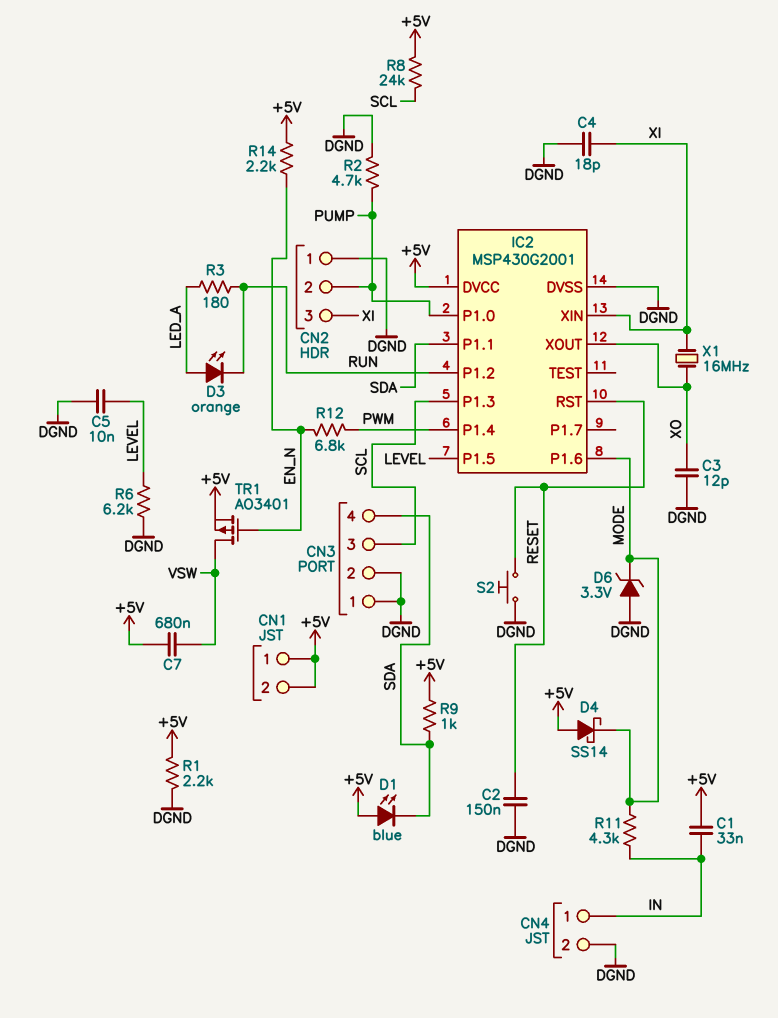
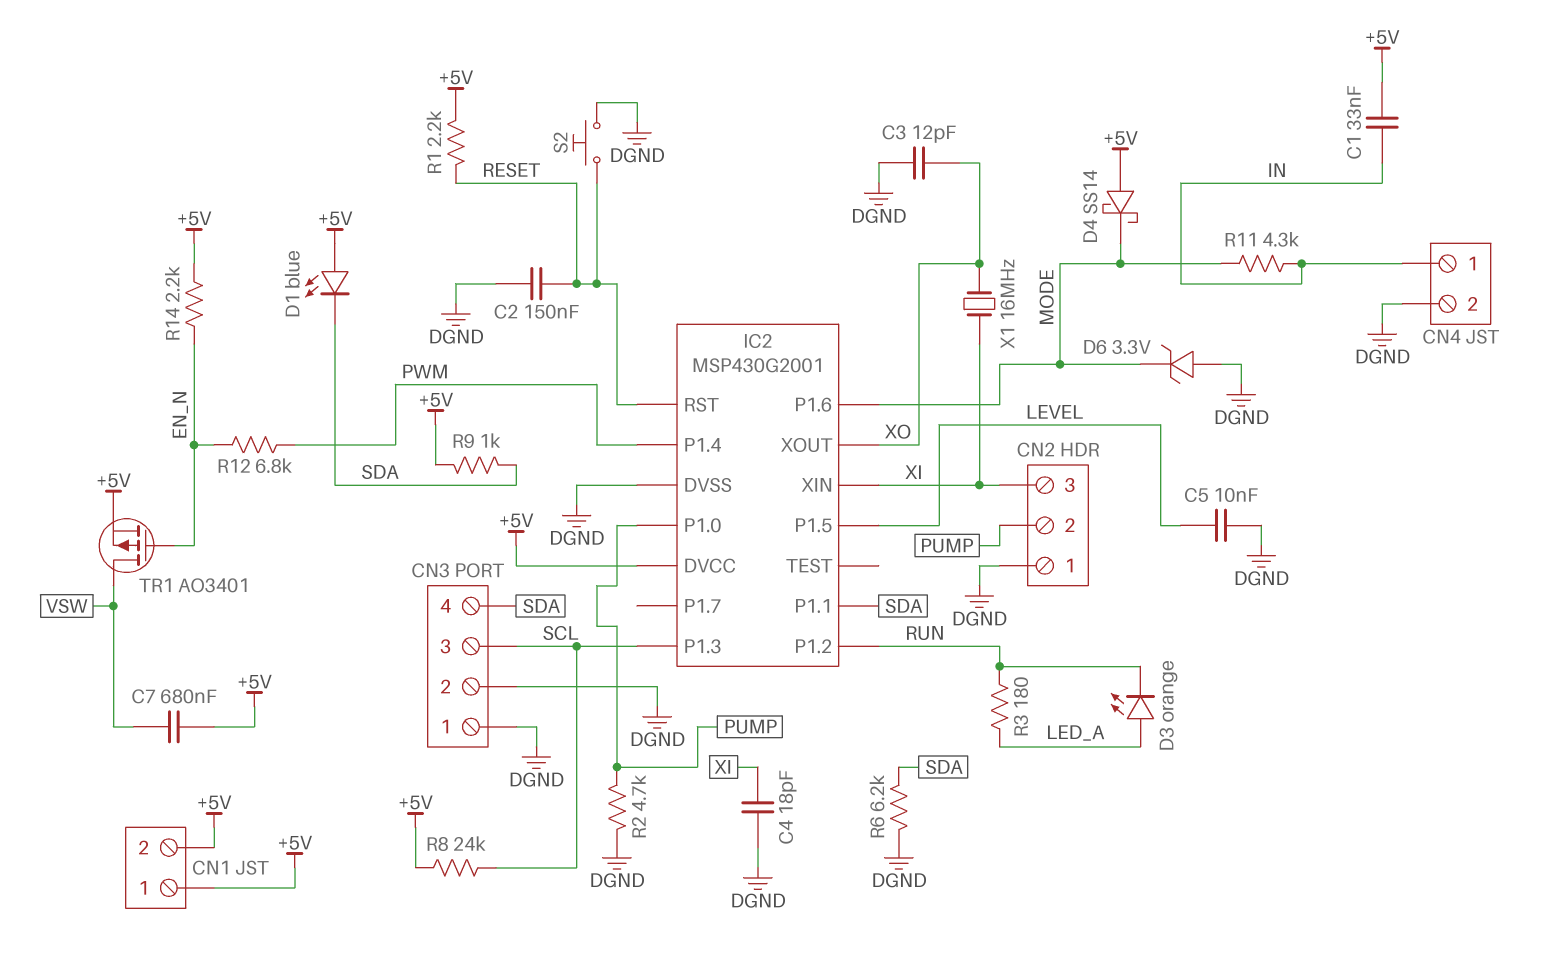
R1: 2.2k (+5V, DGND) -> 2.2k (+5V, RESET)
R6: 6.2k (DGND, LEVEL) -> 6.2k (DGND, SDA)

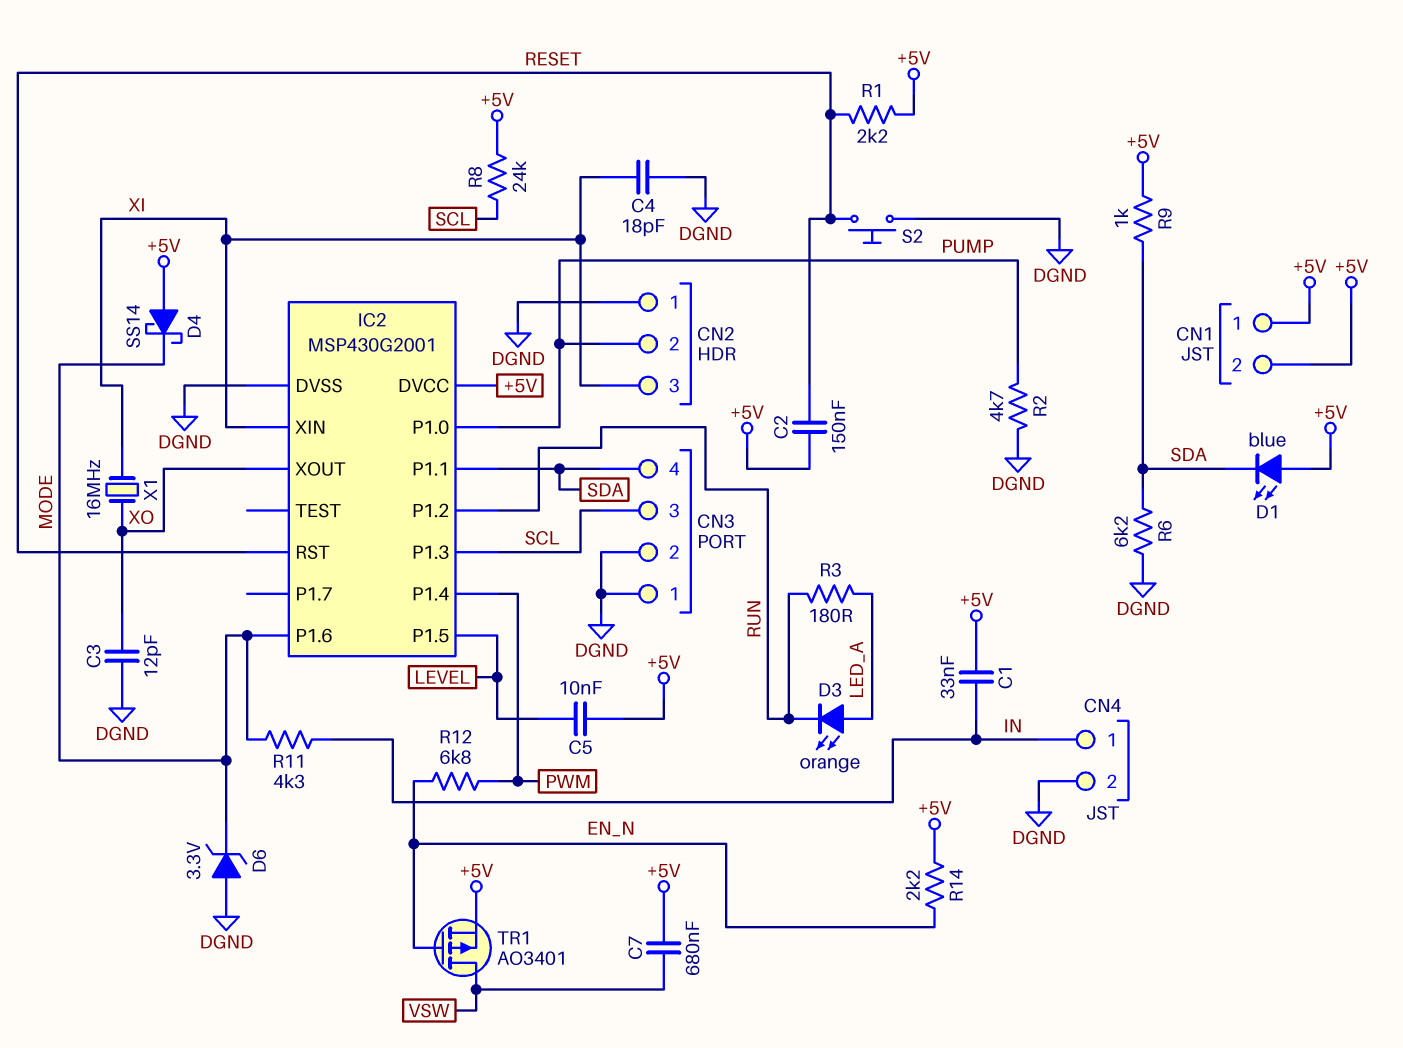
C2: 150nF (DGND, RESET) -> 150nF (+5V, RESET)
C5: 10nF (DGND, LEVEL) -> 10nF (+5V, LEVEL)

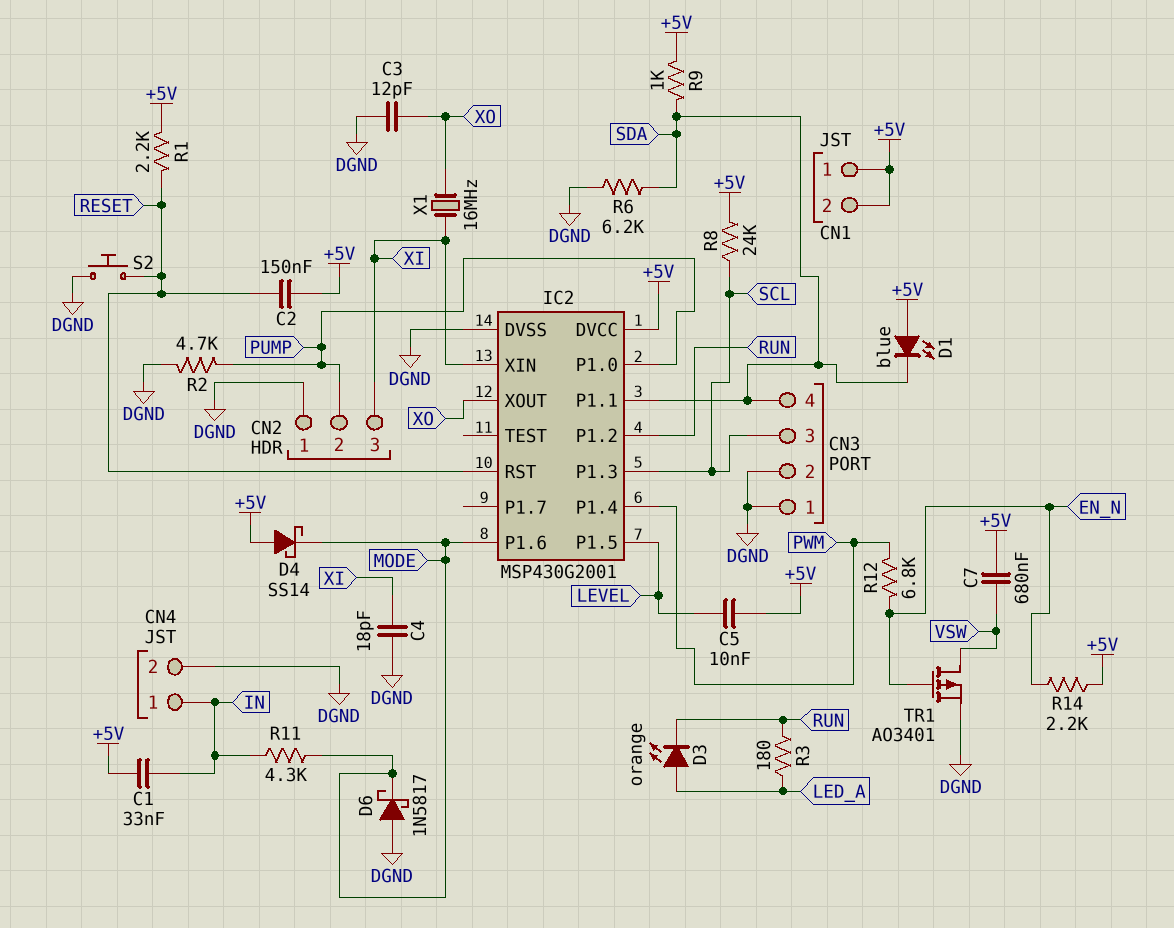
D6: zener 3.3V (A DGND, K MODE) -> schottky 1N5817 (A DGND, K MODE)
TR1: PMOS AO3401 (G EN_N, D VSW, S +5V) -> PMOS AO3401 (G EN_N, D VSW, S DGND)

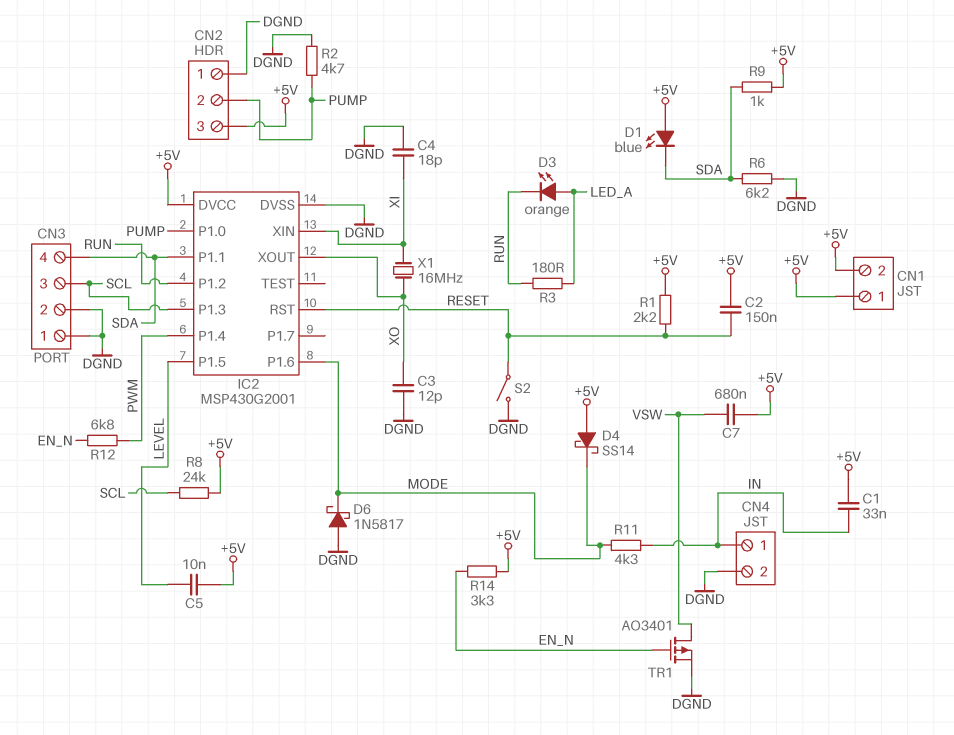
CN2 pin 3: XI -> +5V
R14: 2.2k (+5V, EN_N) -> 3.3k (+5V, EN_N)
S2: button (DGND, RESET) -> switch (DGND, RESET)

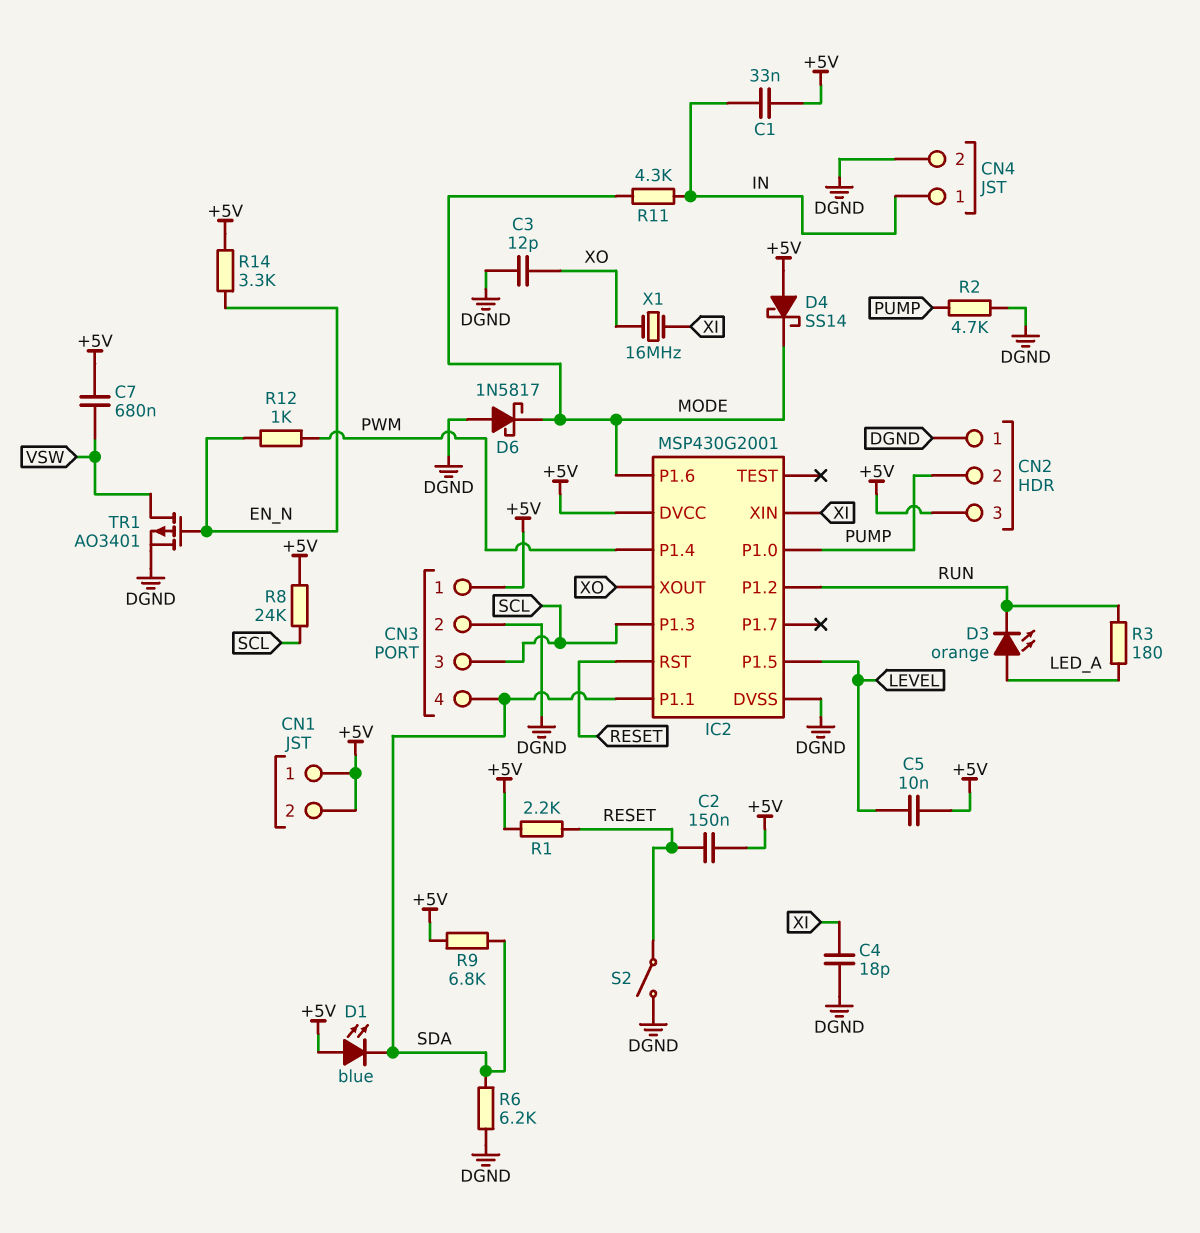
CN3 pin 1: DGND -> +5V
R9: 1k (+5V, SDA) -> 6.8k (+5V, SDA)
R12: 6.8k (EN_N, PWM) -> 1k (EN_N, PWM)

